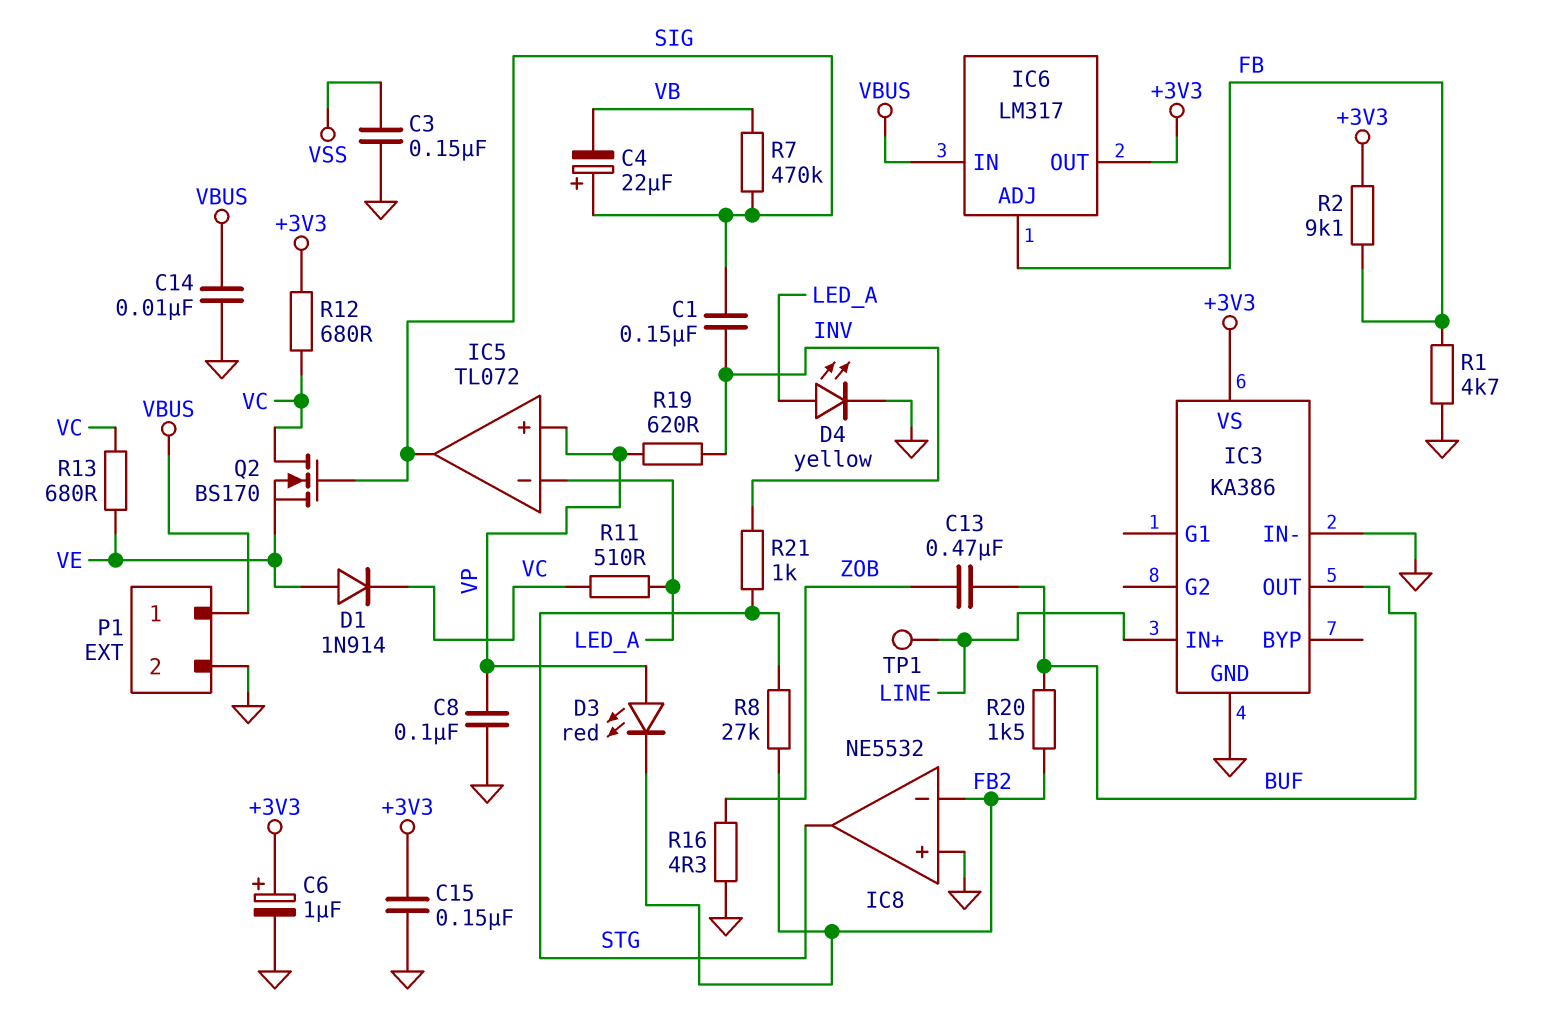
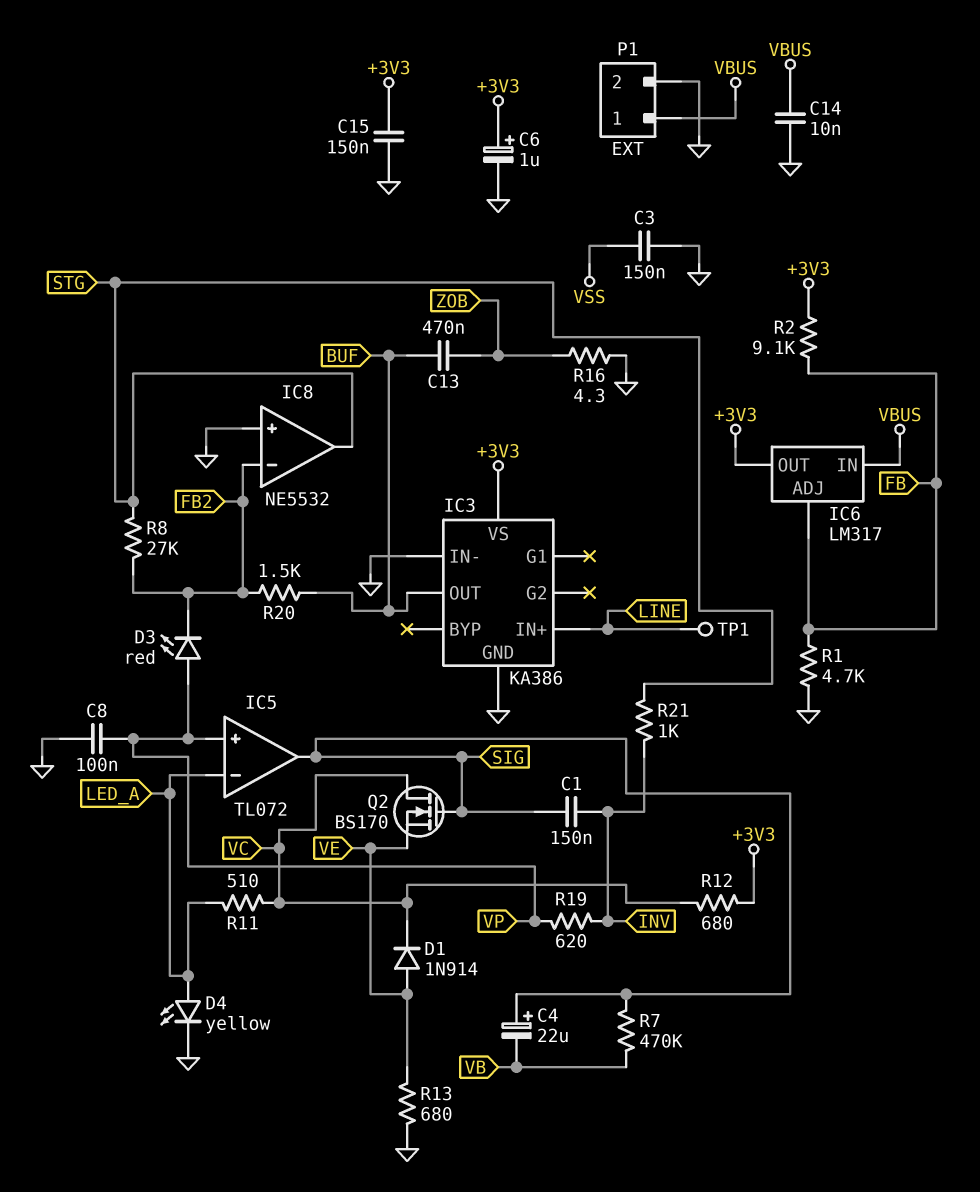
R13: 680 (VC, VE) -> 680 (GND, VE)

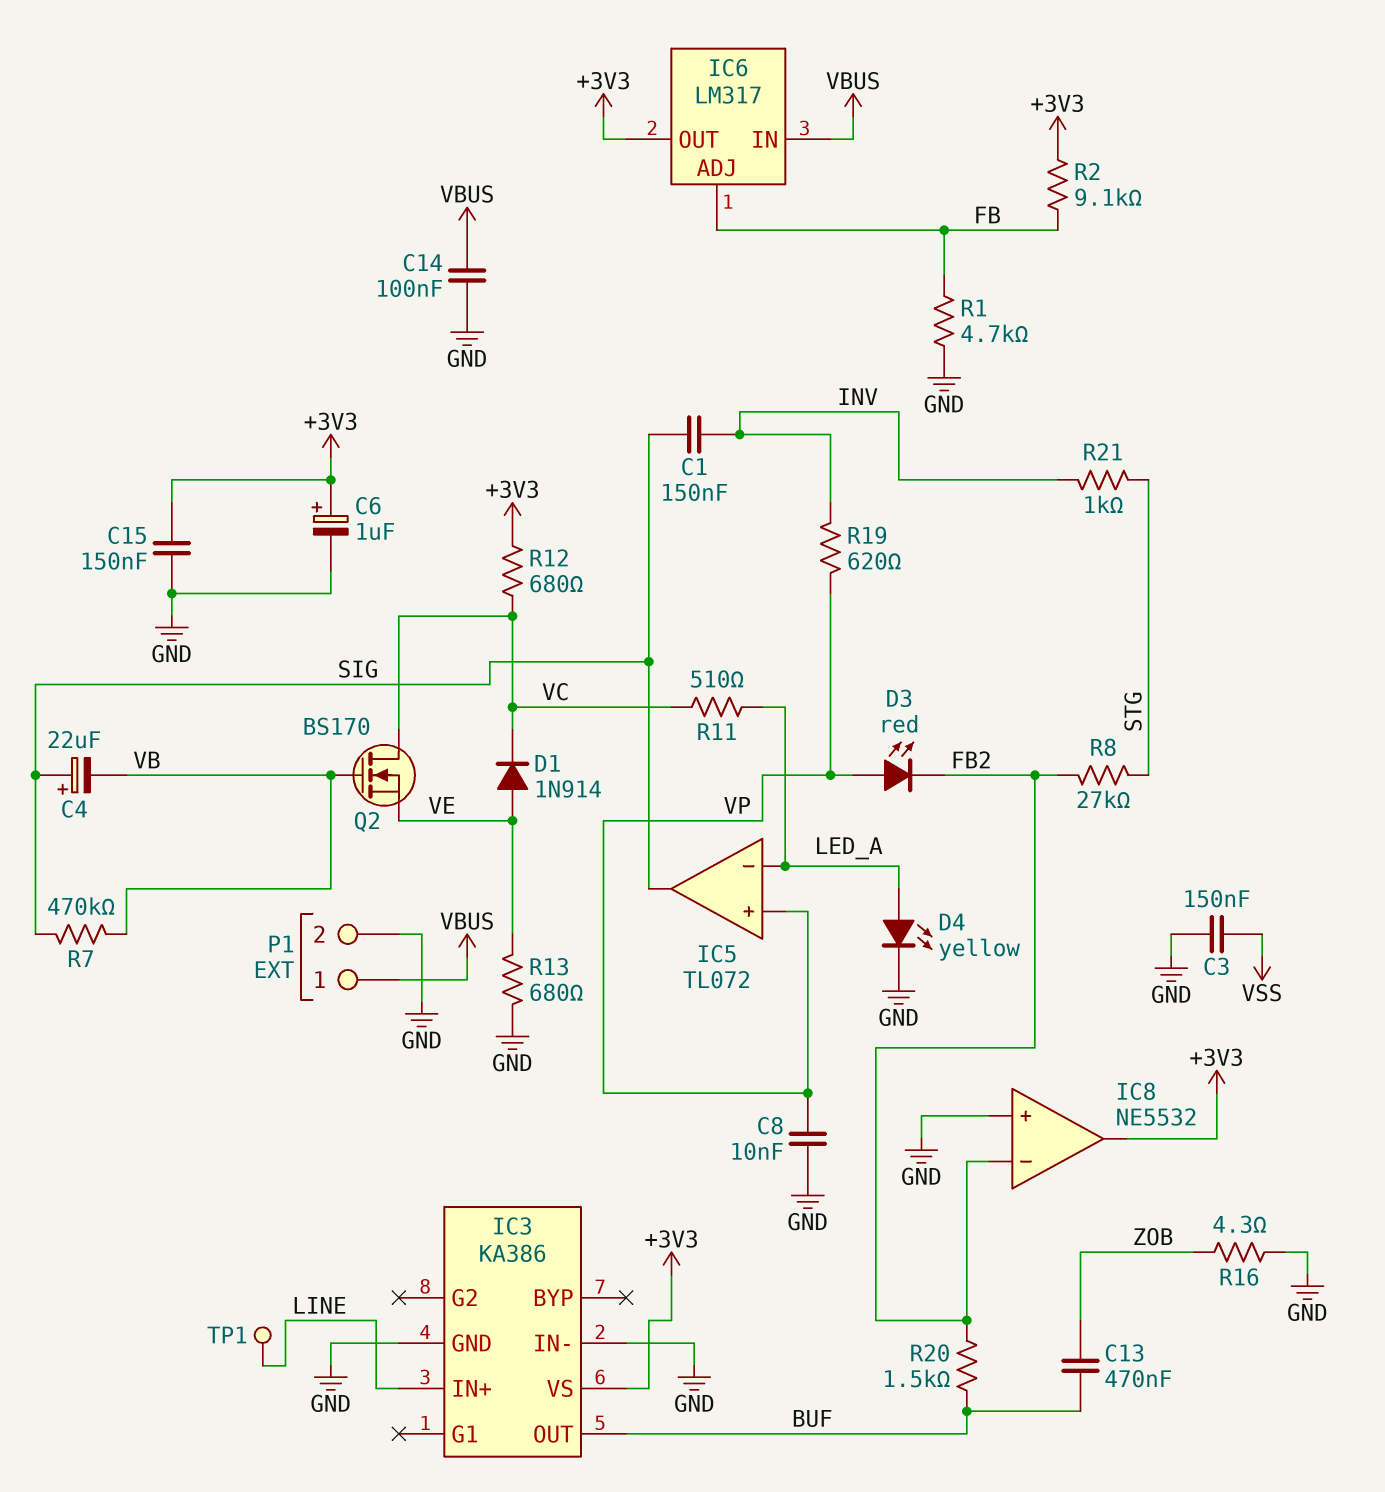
C8: 100nF (GND, VP) -> 10nF (GND, VP)
C14: 10nF (GND, VBUS) -> 100nF (GND, VBUS)
IC8 pin out: STG -> +3V3
Q2: NMOS BS170 (G SIG, D VC, S VE) -> NMOS BS170 (G VB, D VC, S VE)

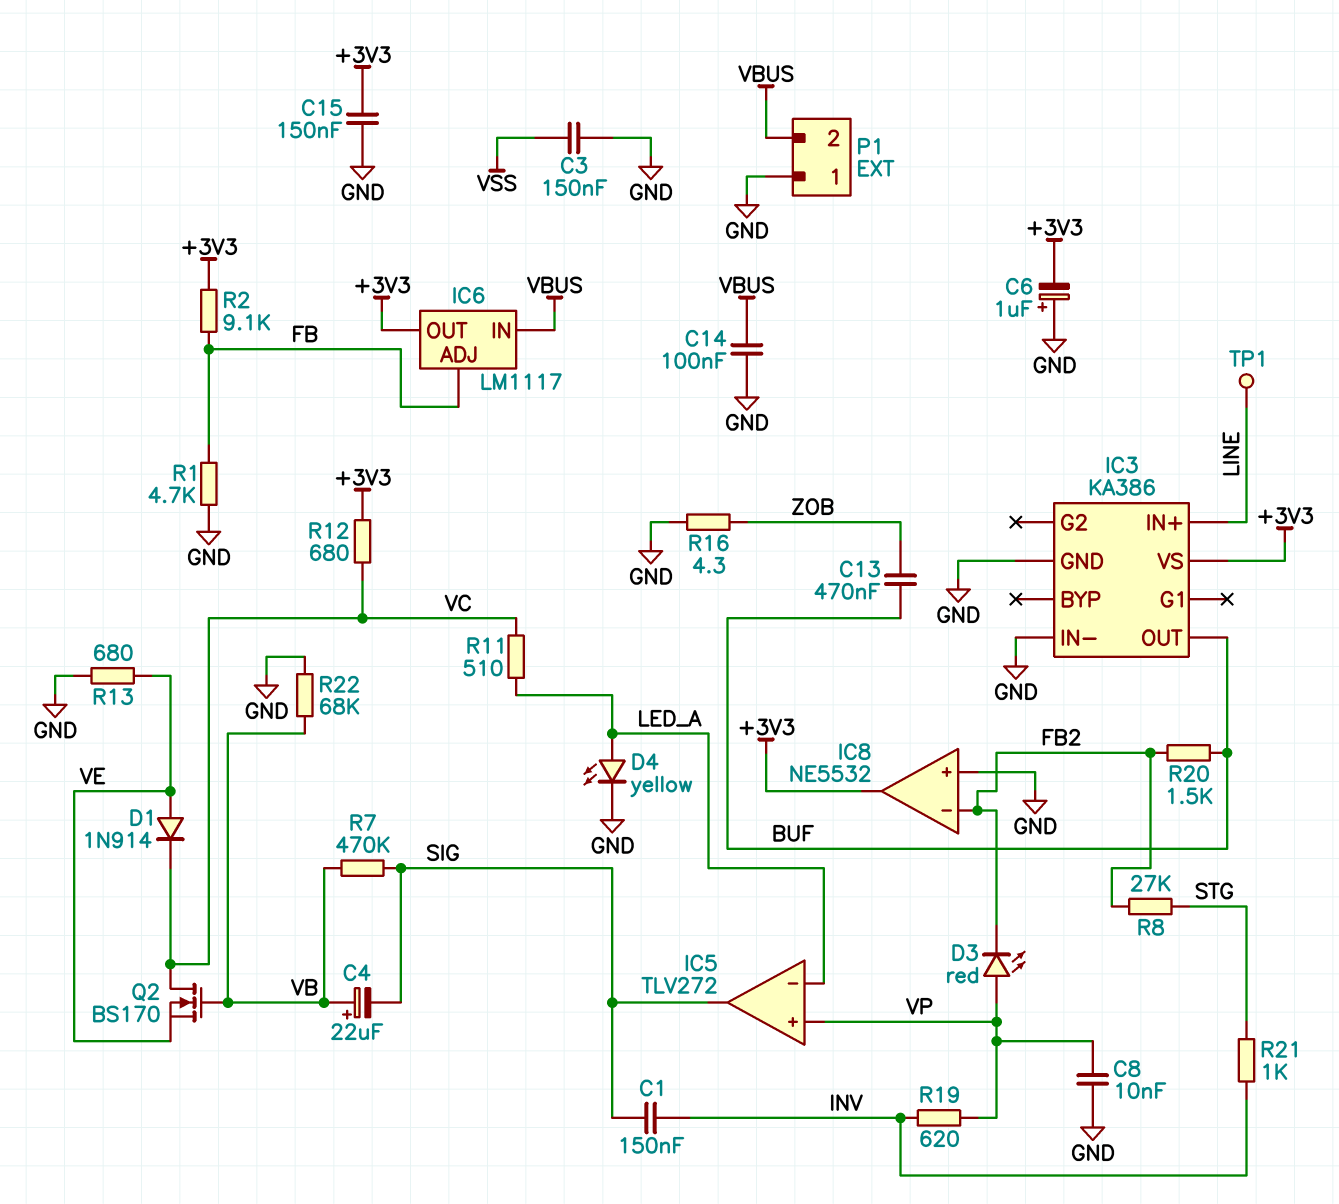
C4: 22uF (plus SIG, minus VB) -> 22uF (plus VB, minus SIG)
C6: 1uF (plus +3V3, minus GND) -> 1uF (plus GND, minus +3V3)
IC5: TL072 -> TLV272
IC6: LM317 -> LM1117
P1 pin 1: VBUS -> GND
P1 pin 2: GND -> VBUS
R22: none -> 68k (GND, VB)

